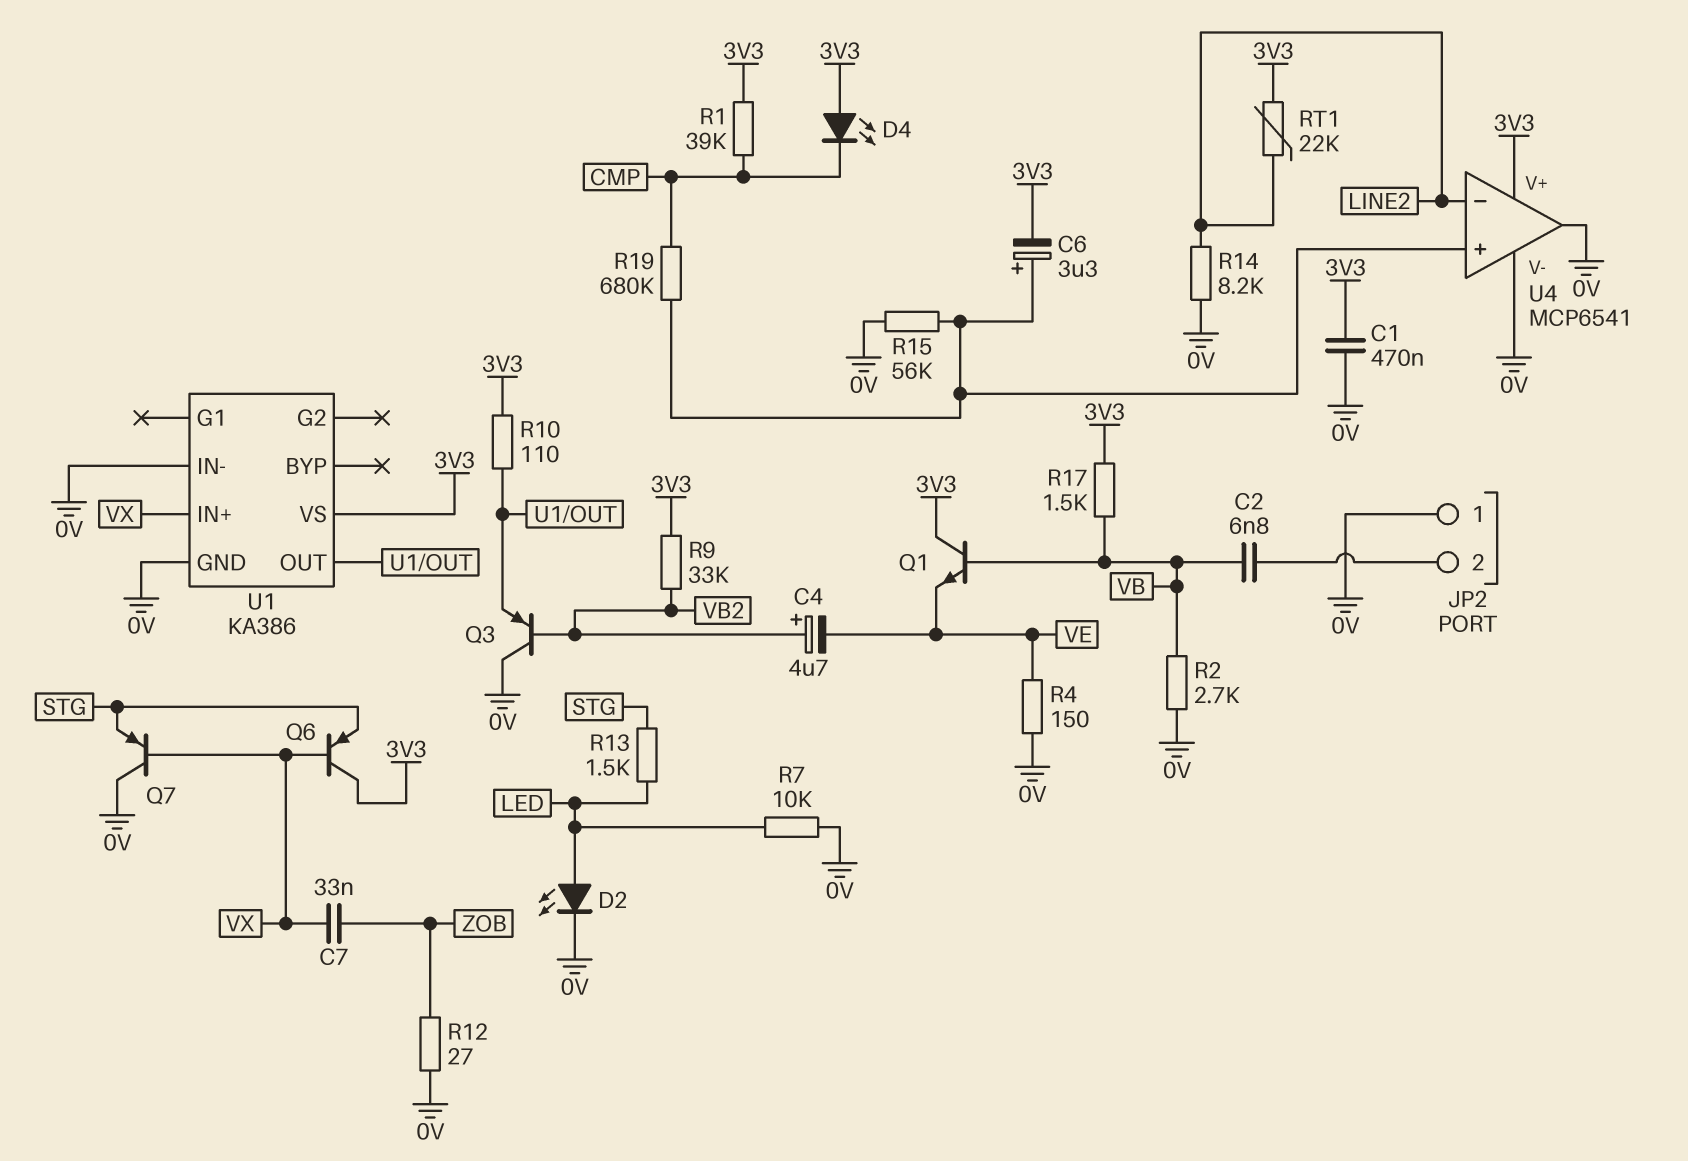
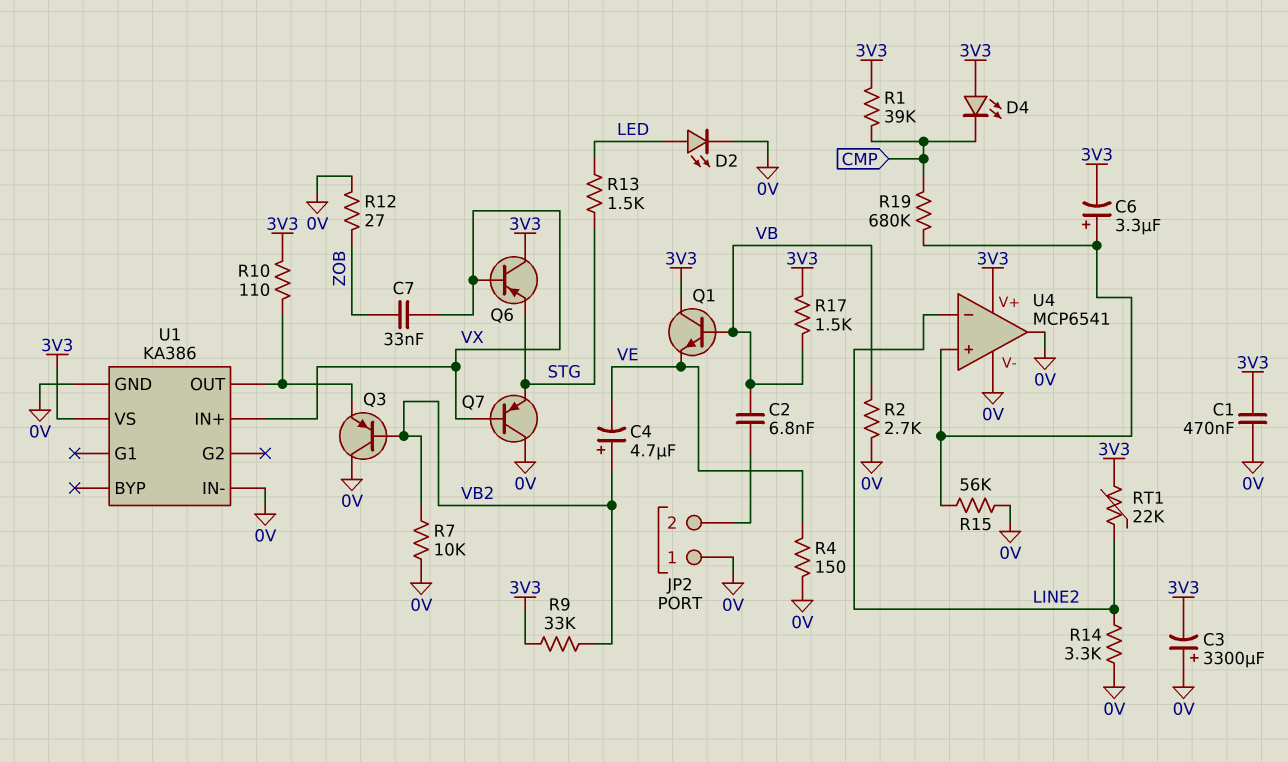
C3: none -> 3300uF (plus 0V, minus 3V3)
R7: 10k (0V, LED) -> 10k (0V, VB2)
R14: 8.2k (0V, LINE2) -> 3.3k (0V, LINE2)

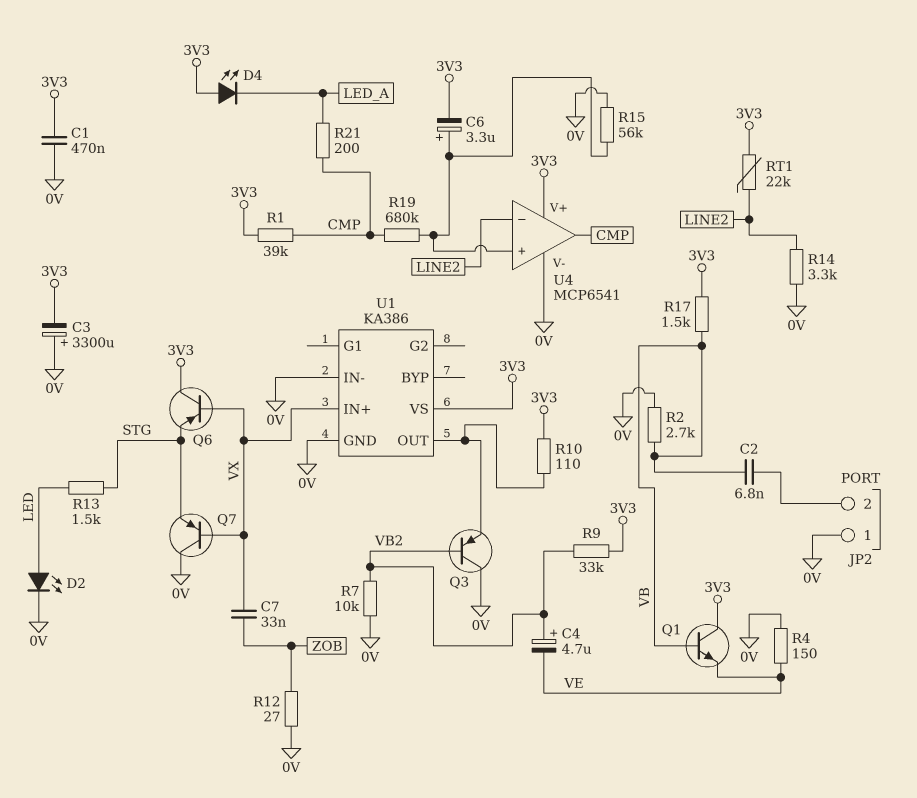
D4: LED (A 3V3, K CMP) -> LED (A 3V3, K LED_A)
R21: none -> 200 (CMP, LED_A)
U4 pin out: 0V -> CMP

